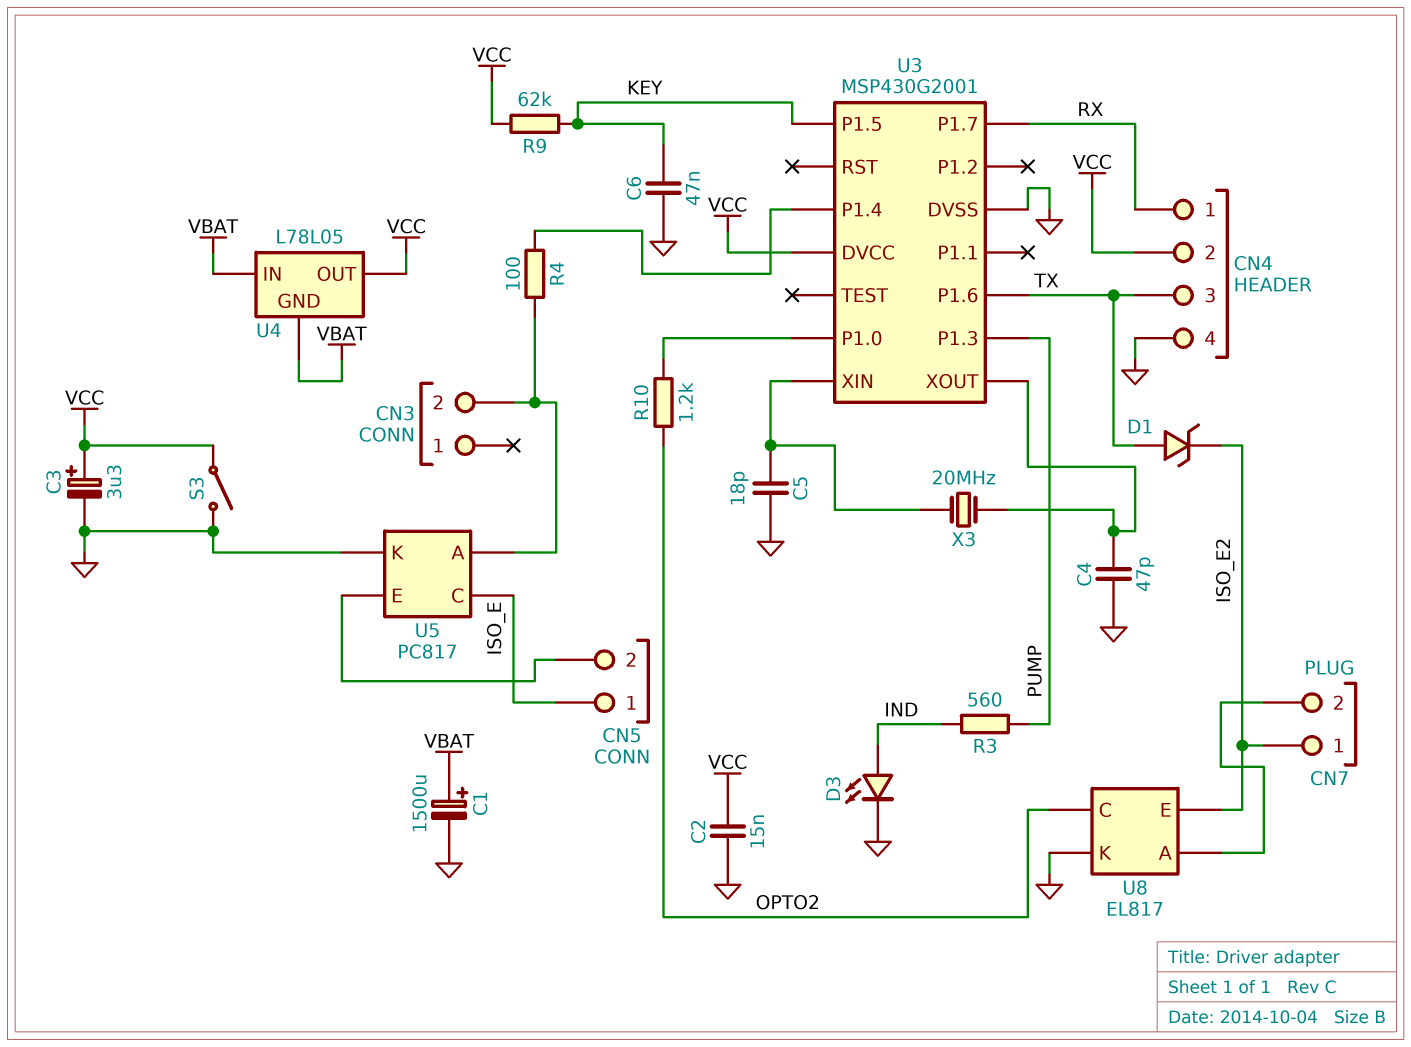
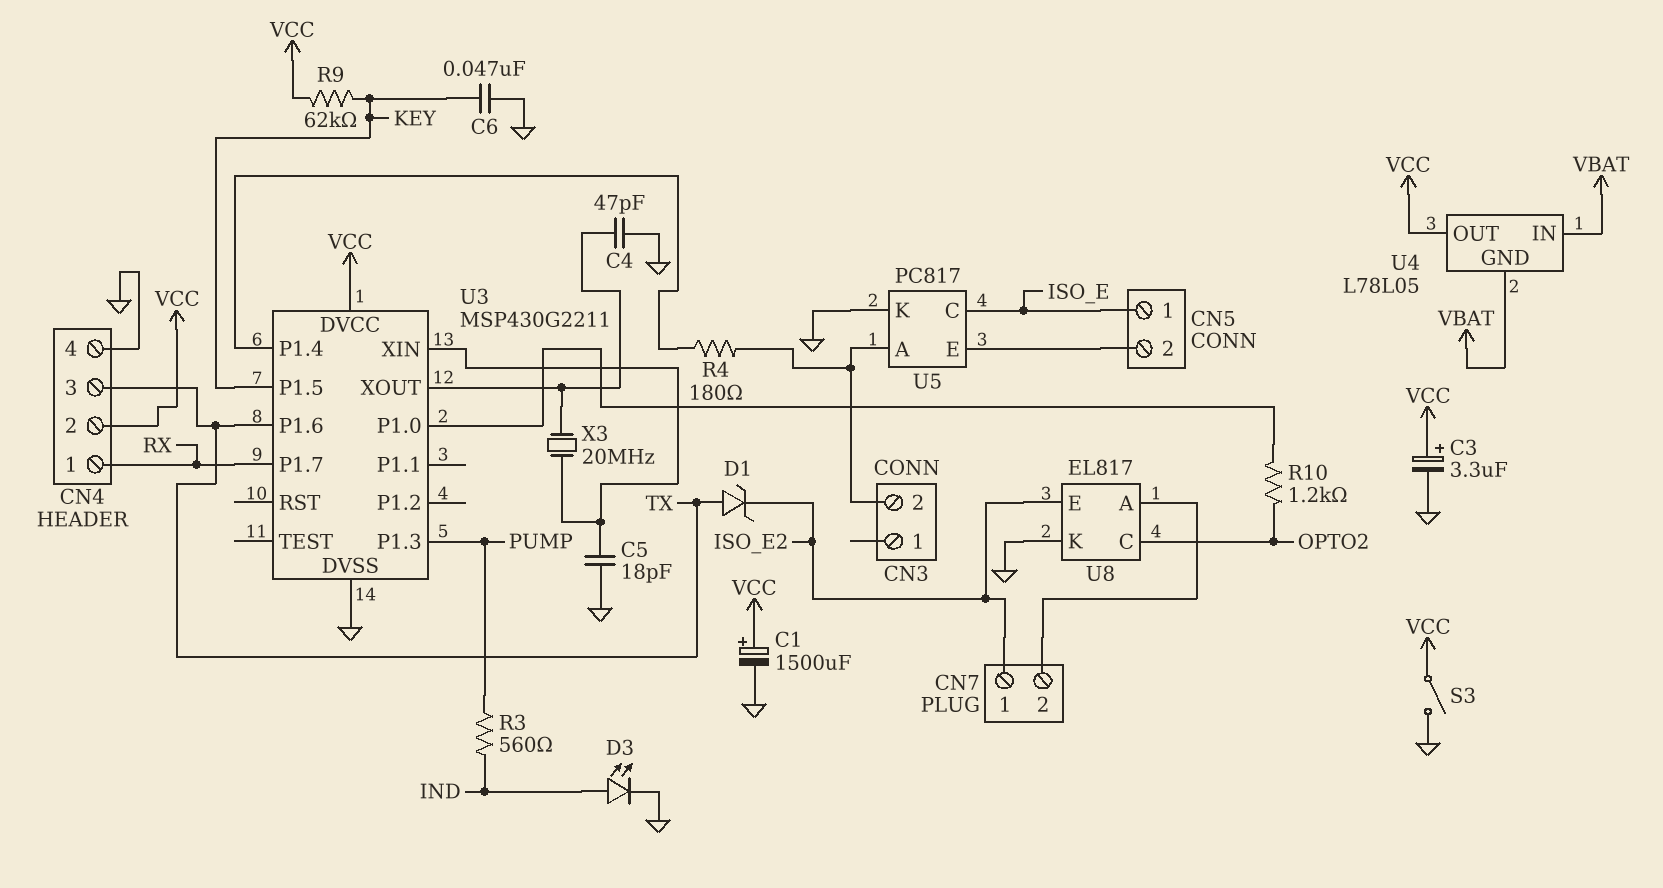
C1: 1500uF (plus VBAT, minus GND) -> 1500uF (plus VCC, minus GND)
C2: 15nF (GND, VCC) -> none
R4: 100 (CN3/2, U3/P1.4) -> 180 (CN3/2, U3/P1.4)
U3: MSP430G2001 -> MSP430G2211

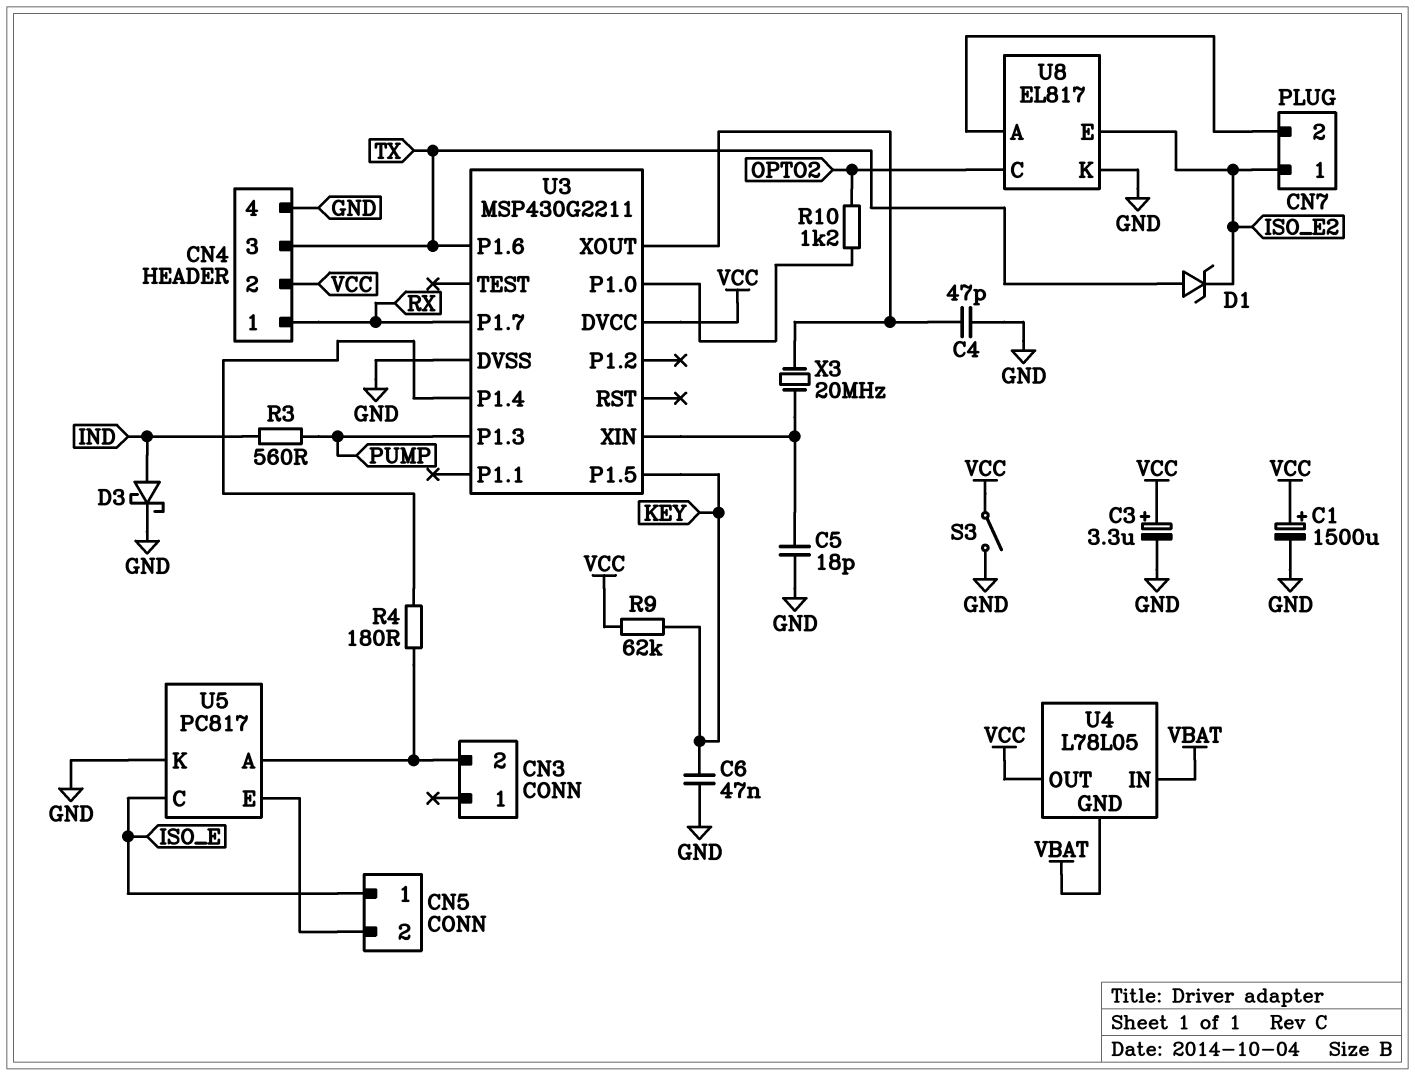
D3: LED (A IND, K GND) -> schottky (A IND, K GND)

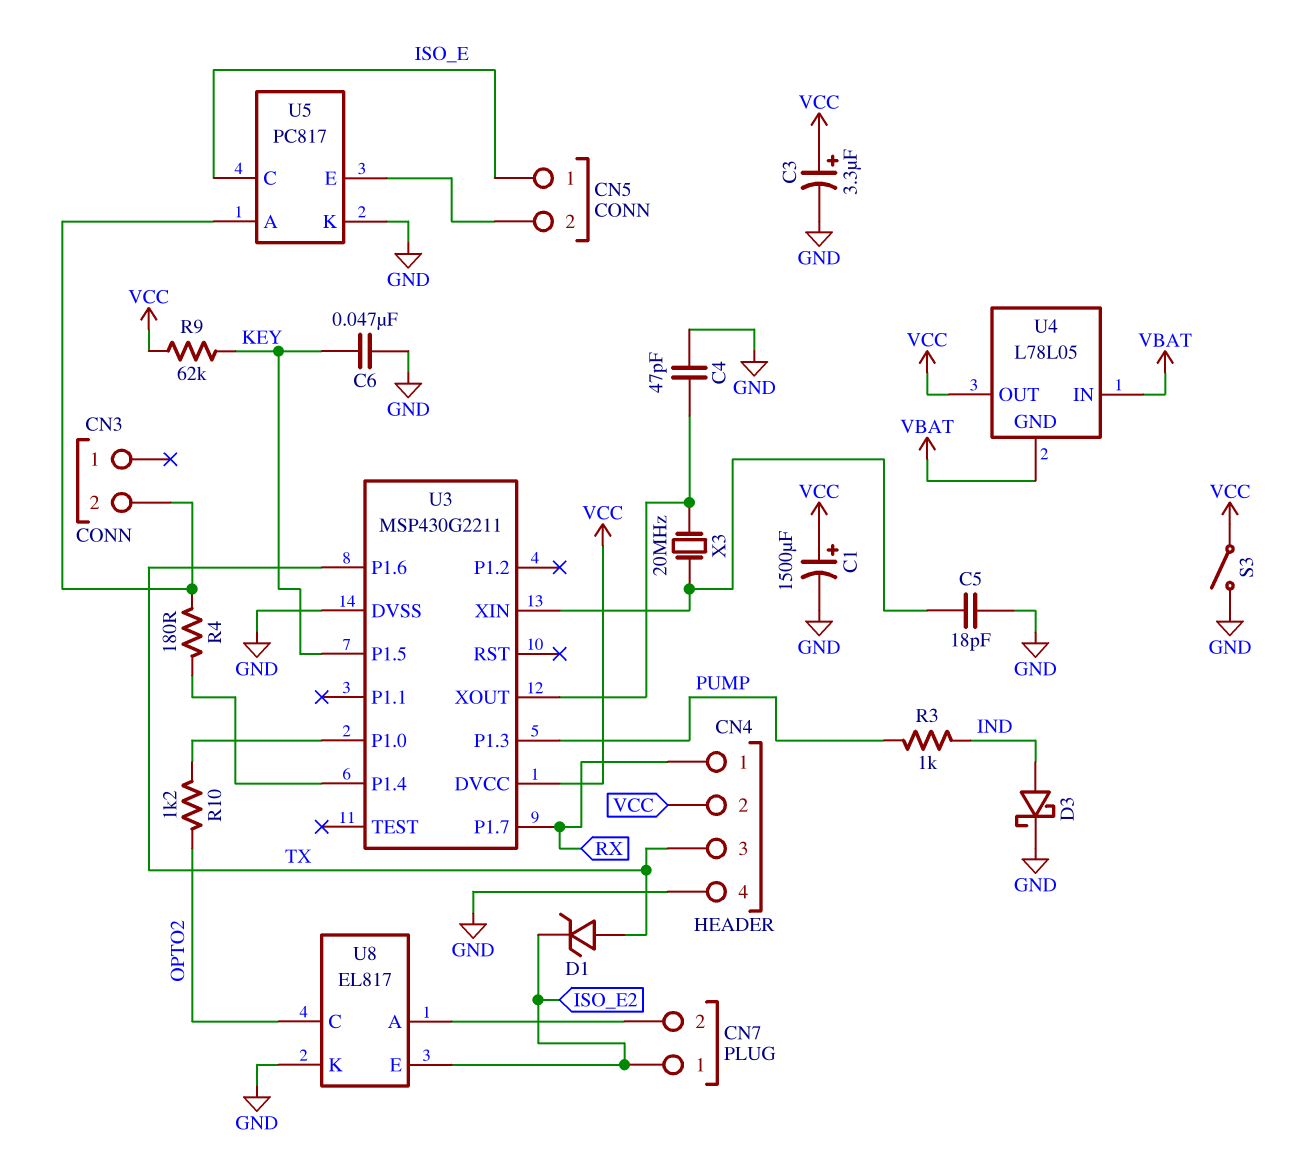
R3: 560 (IND, PUMP) -> 1k (IND, PUMP)

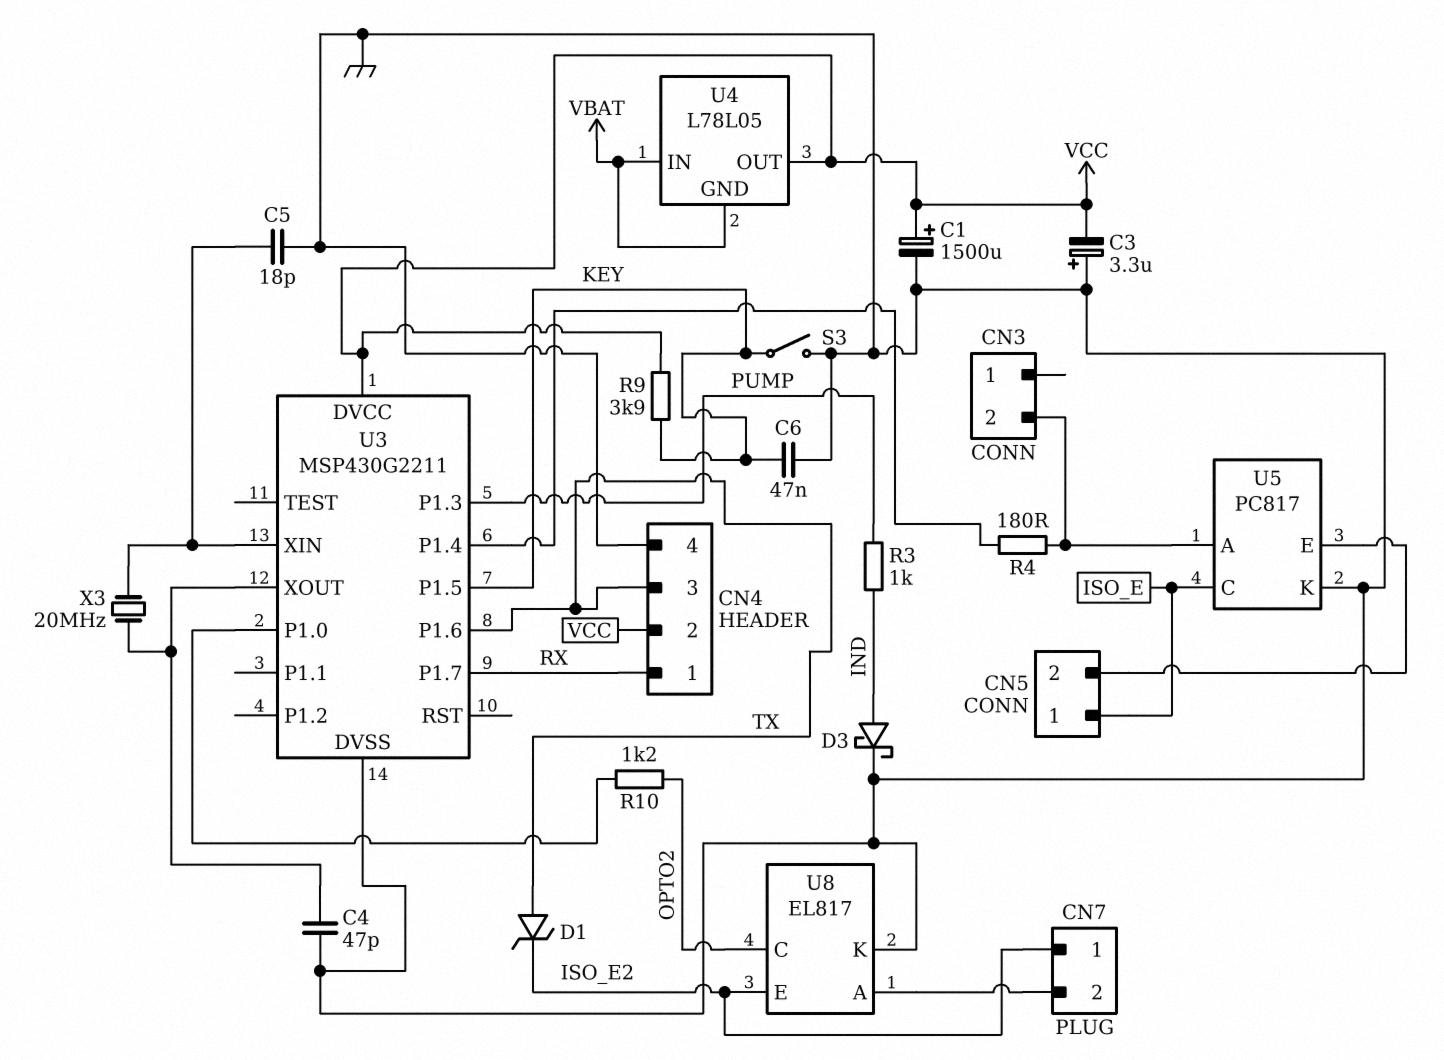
C3: 3.3uF (plus VCC, minus GND) -> 3.3uF (plus GND, minus VCC)
R9: 62k (KEY, VCC) -> 3.9k (KEY, VCC)
S3: switch (GND, VCC) -> switch (GND, KEY)

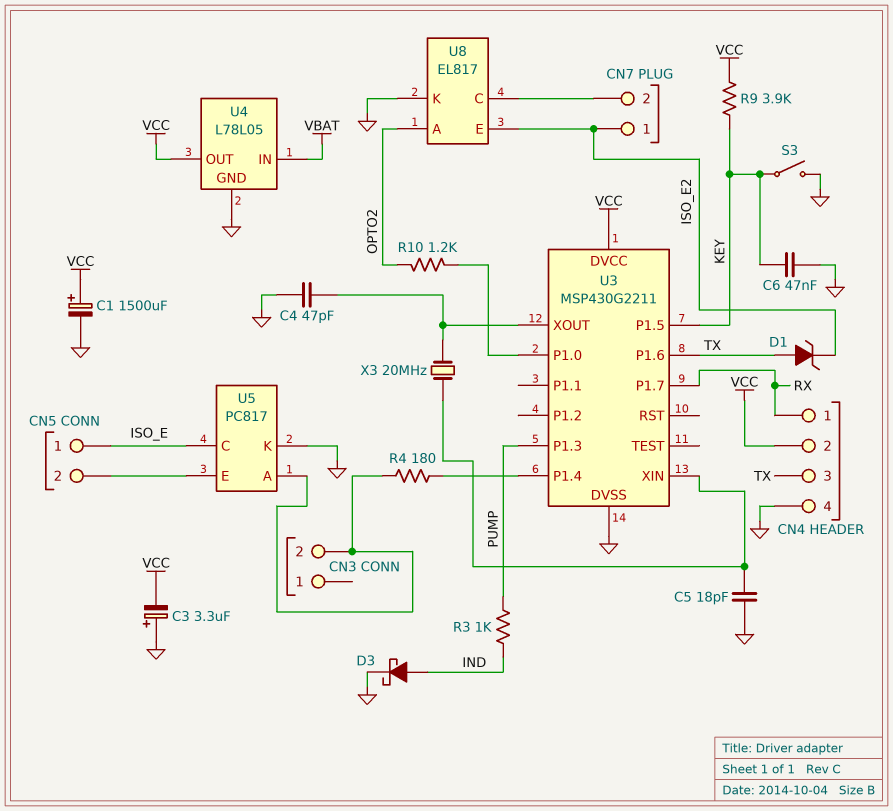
U4 pin GND: VBAT -> GND
U8 pin A: CN7/2 -> OPTO2
U8 pin C: OPTO2 -> CN7/2

